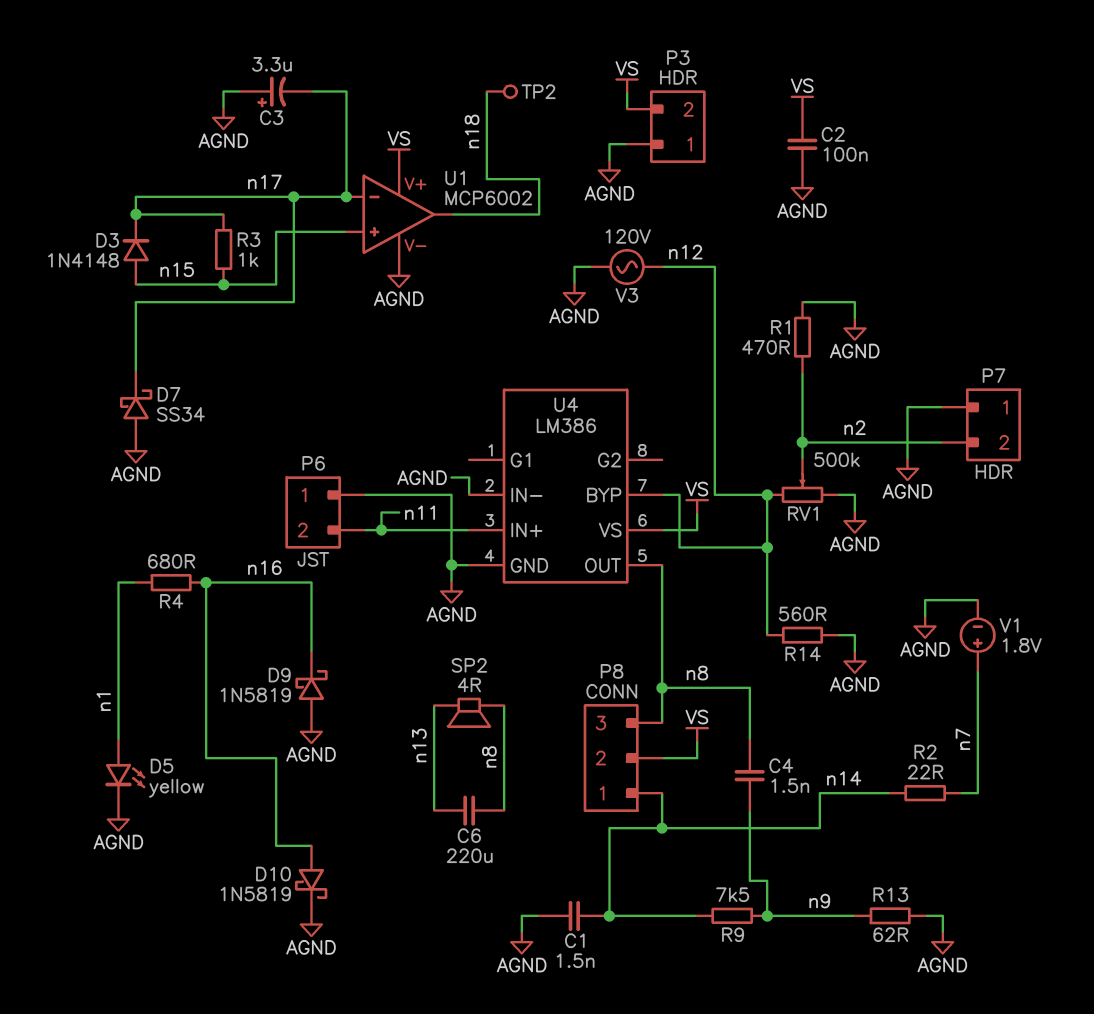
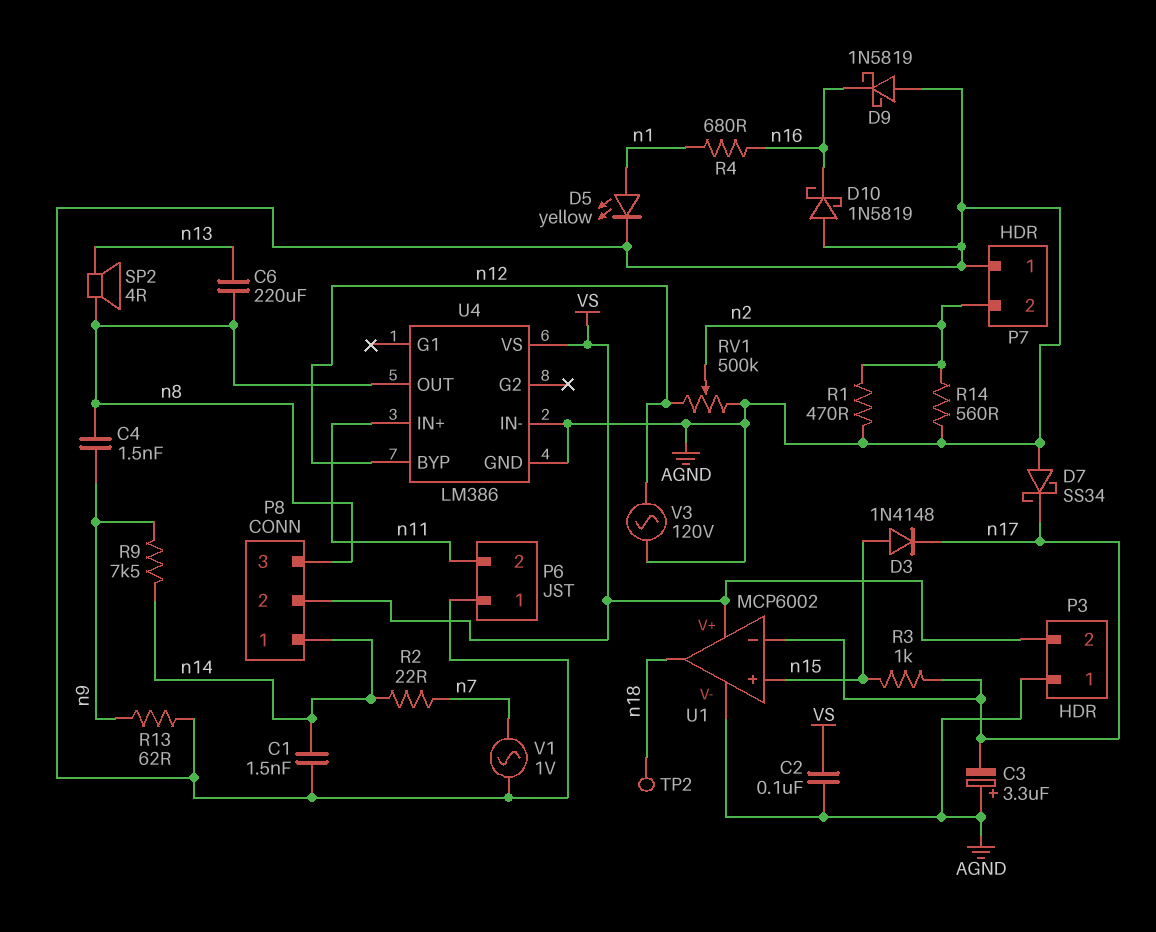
D10: schottky 1N5819 (A n16, K AGND) -> schottky 1N5819 (A AGND, K n16)
R14: 560 (AGND, n12) -> 560 (AGND, n2)
V1: 1.8V (plus n7, minus AGND) -> AC 1V (AGND, n7)

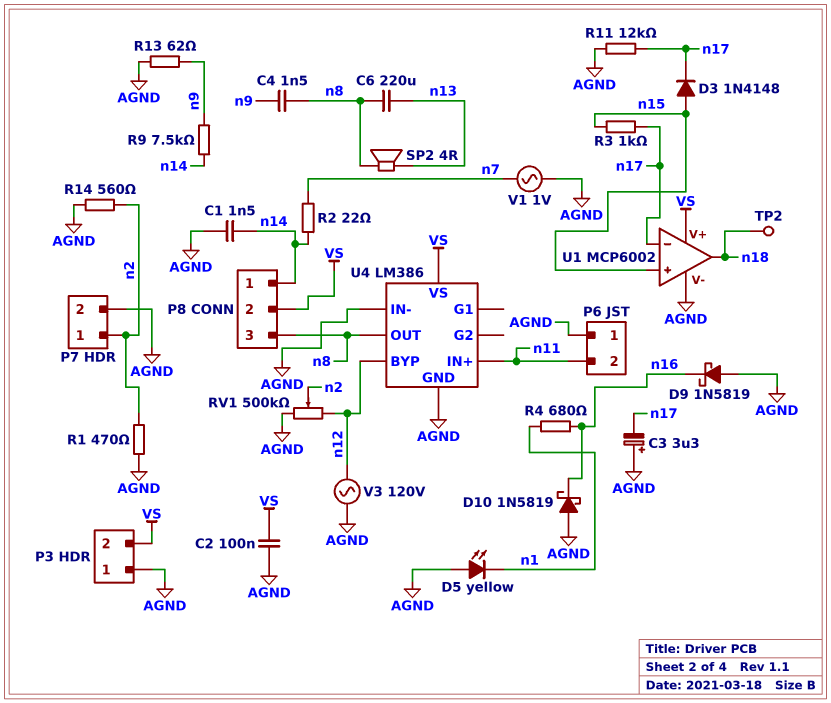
D5: LED yellow (A n1, K AGND) -> LED yellow (A AGND, K n1)
D7: schottky SS34 (A AGND, K n17) -> none
P7 pin 1: AGND -> n2
P7 pin 2: n2 -> AGND
R11: none -> 12k (AGND, n17)

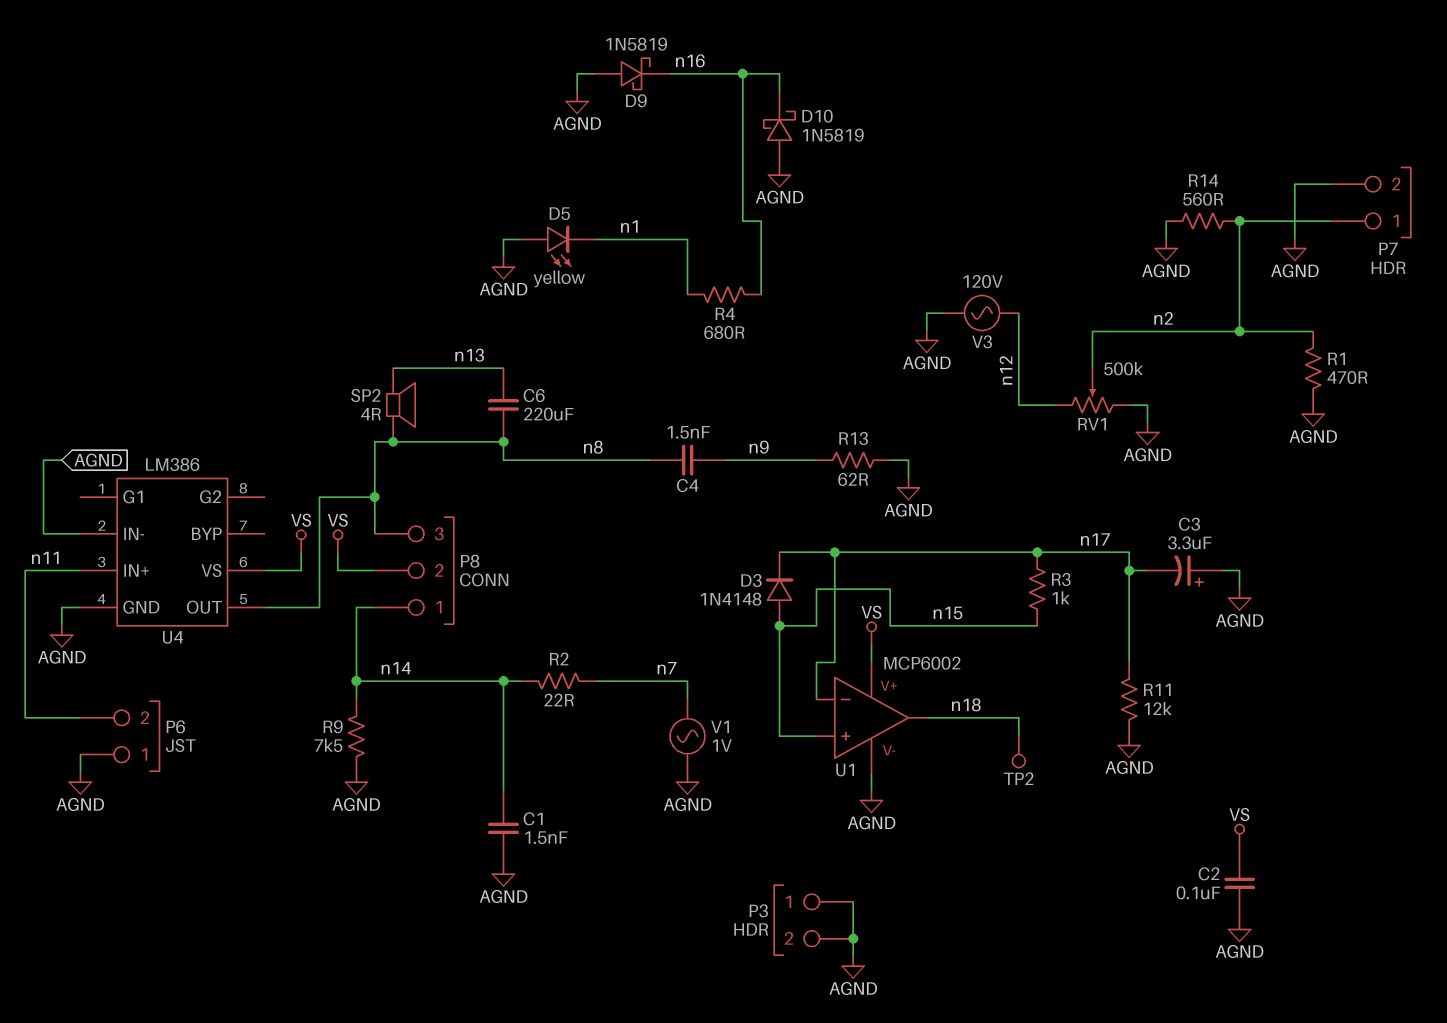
P3 pin 2: VS -> AGND
R9: 7.5k (n9, n14) -> 7.5k (AGND, n14)
U4 pin BYP: n12 -> none

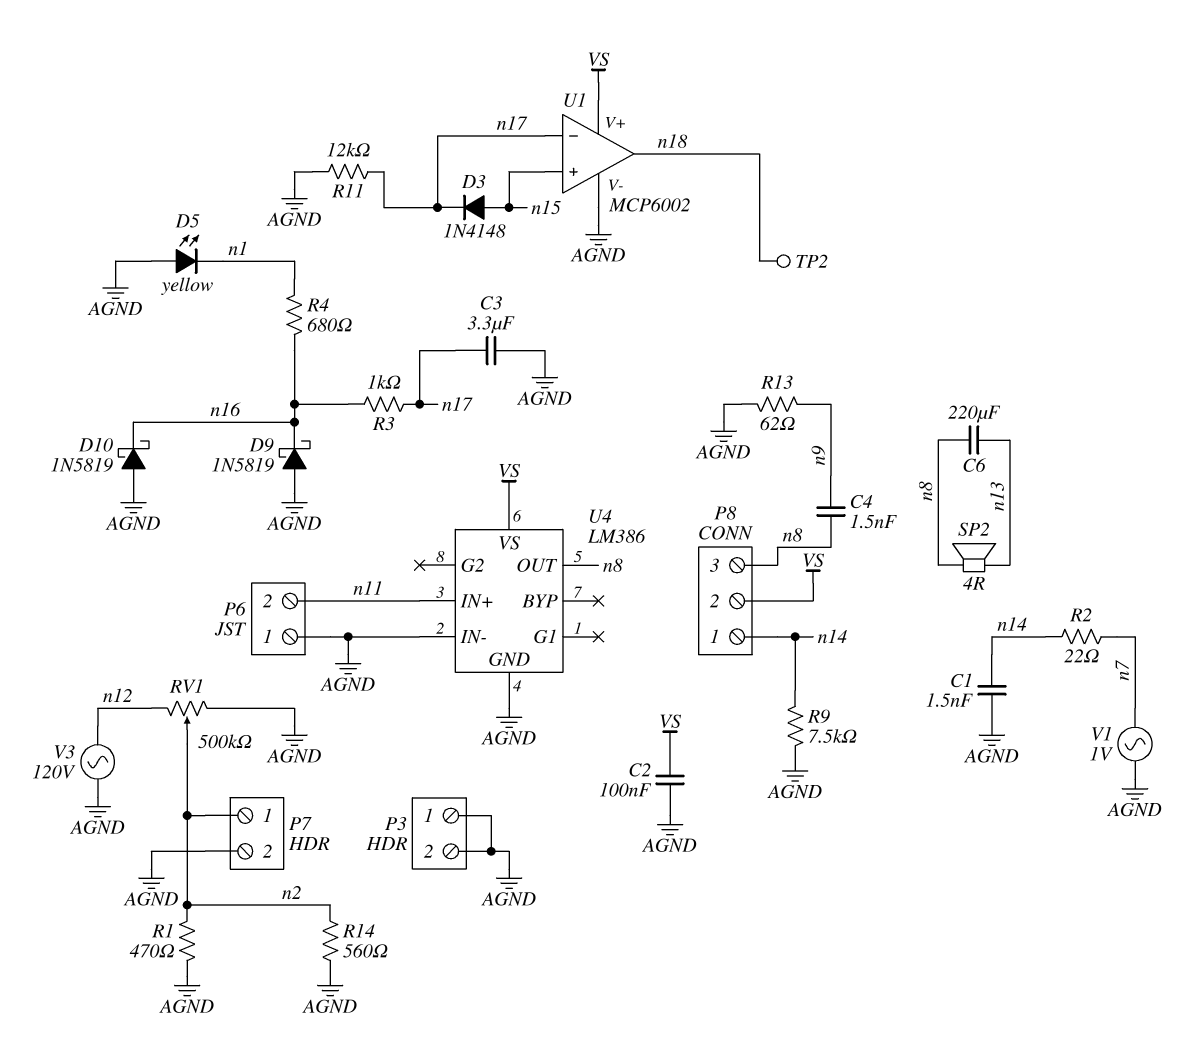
C3: 3.3uF (plus AGND, minus n17) -> 3.3uF (AGND, n17)
R3: 1k (n15, n17) -> 1k (n16, n17)

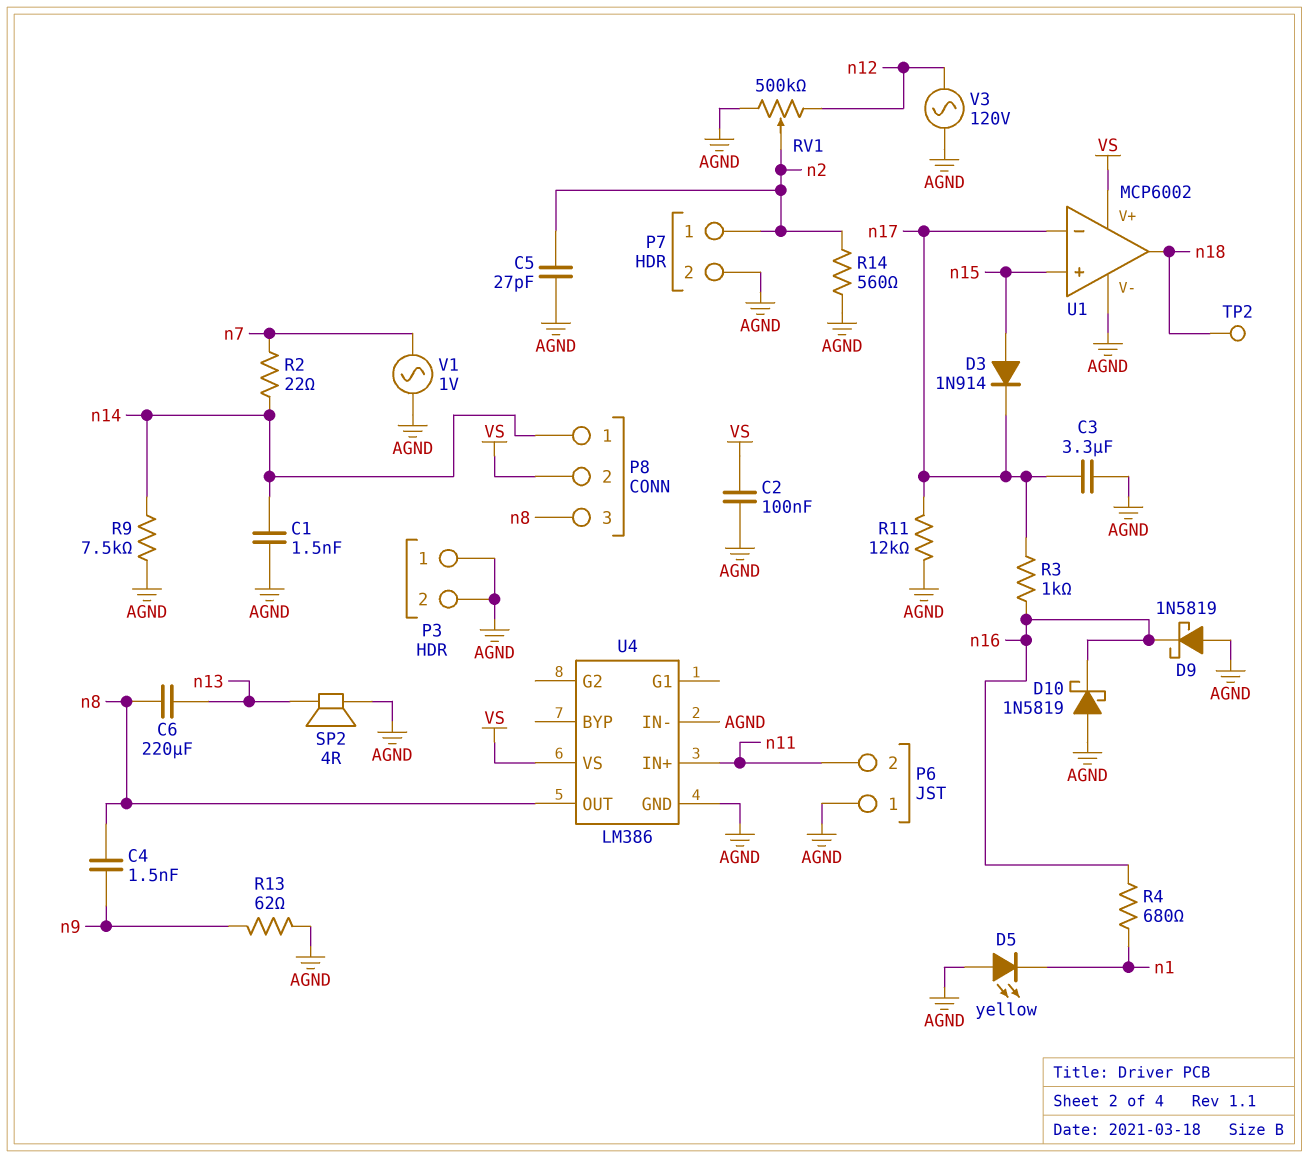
C5: none -> 27pF (AGND, n2)
D3: diode 1N4148 (A n15, K n17) -> diode 1N914 (A n15, K n17)
R1: 470 (AGND, n2) -> none
SP2: speaker 4R (n8, n13) -> speaker 4R (AGND, n13)

